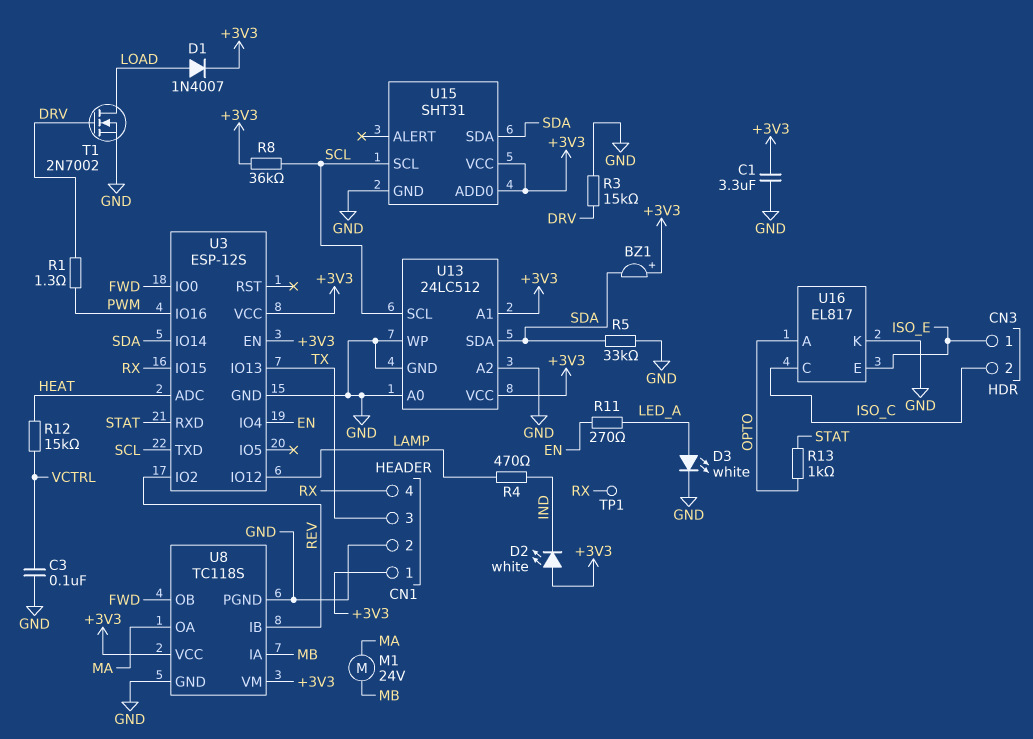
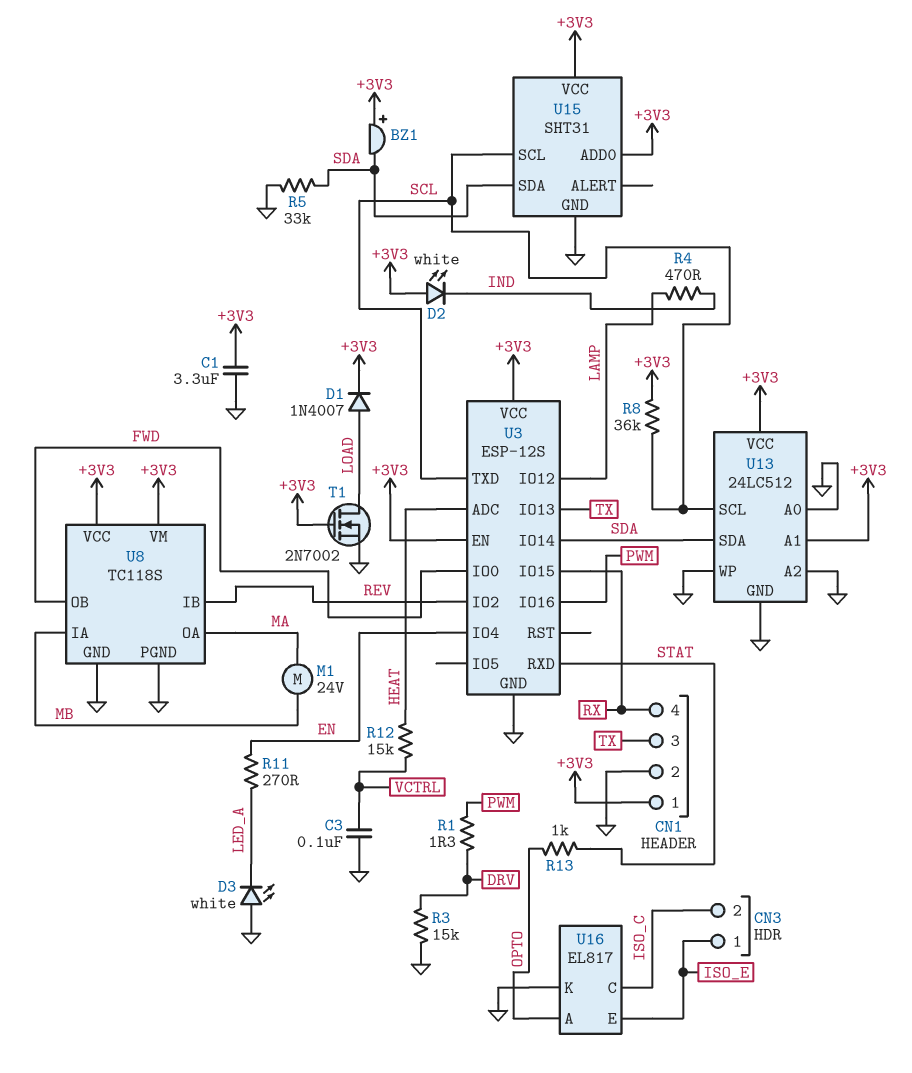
D3: LED white (A LED_A, K GND) -> LED white (A GND, K LED_A)
T1: NMOS 2N7002 (G DRV, D LOAD, S GND) -> NMOS 2N7002 (G +3V3, D LOAD, S GND)
TP1: test point (RX) -> none

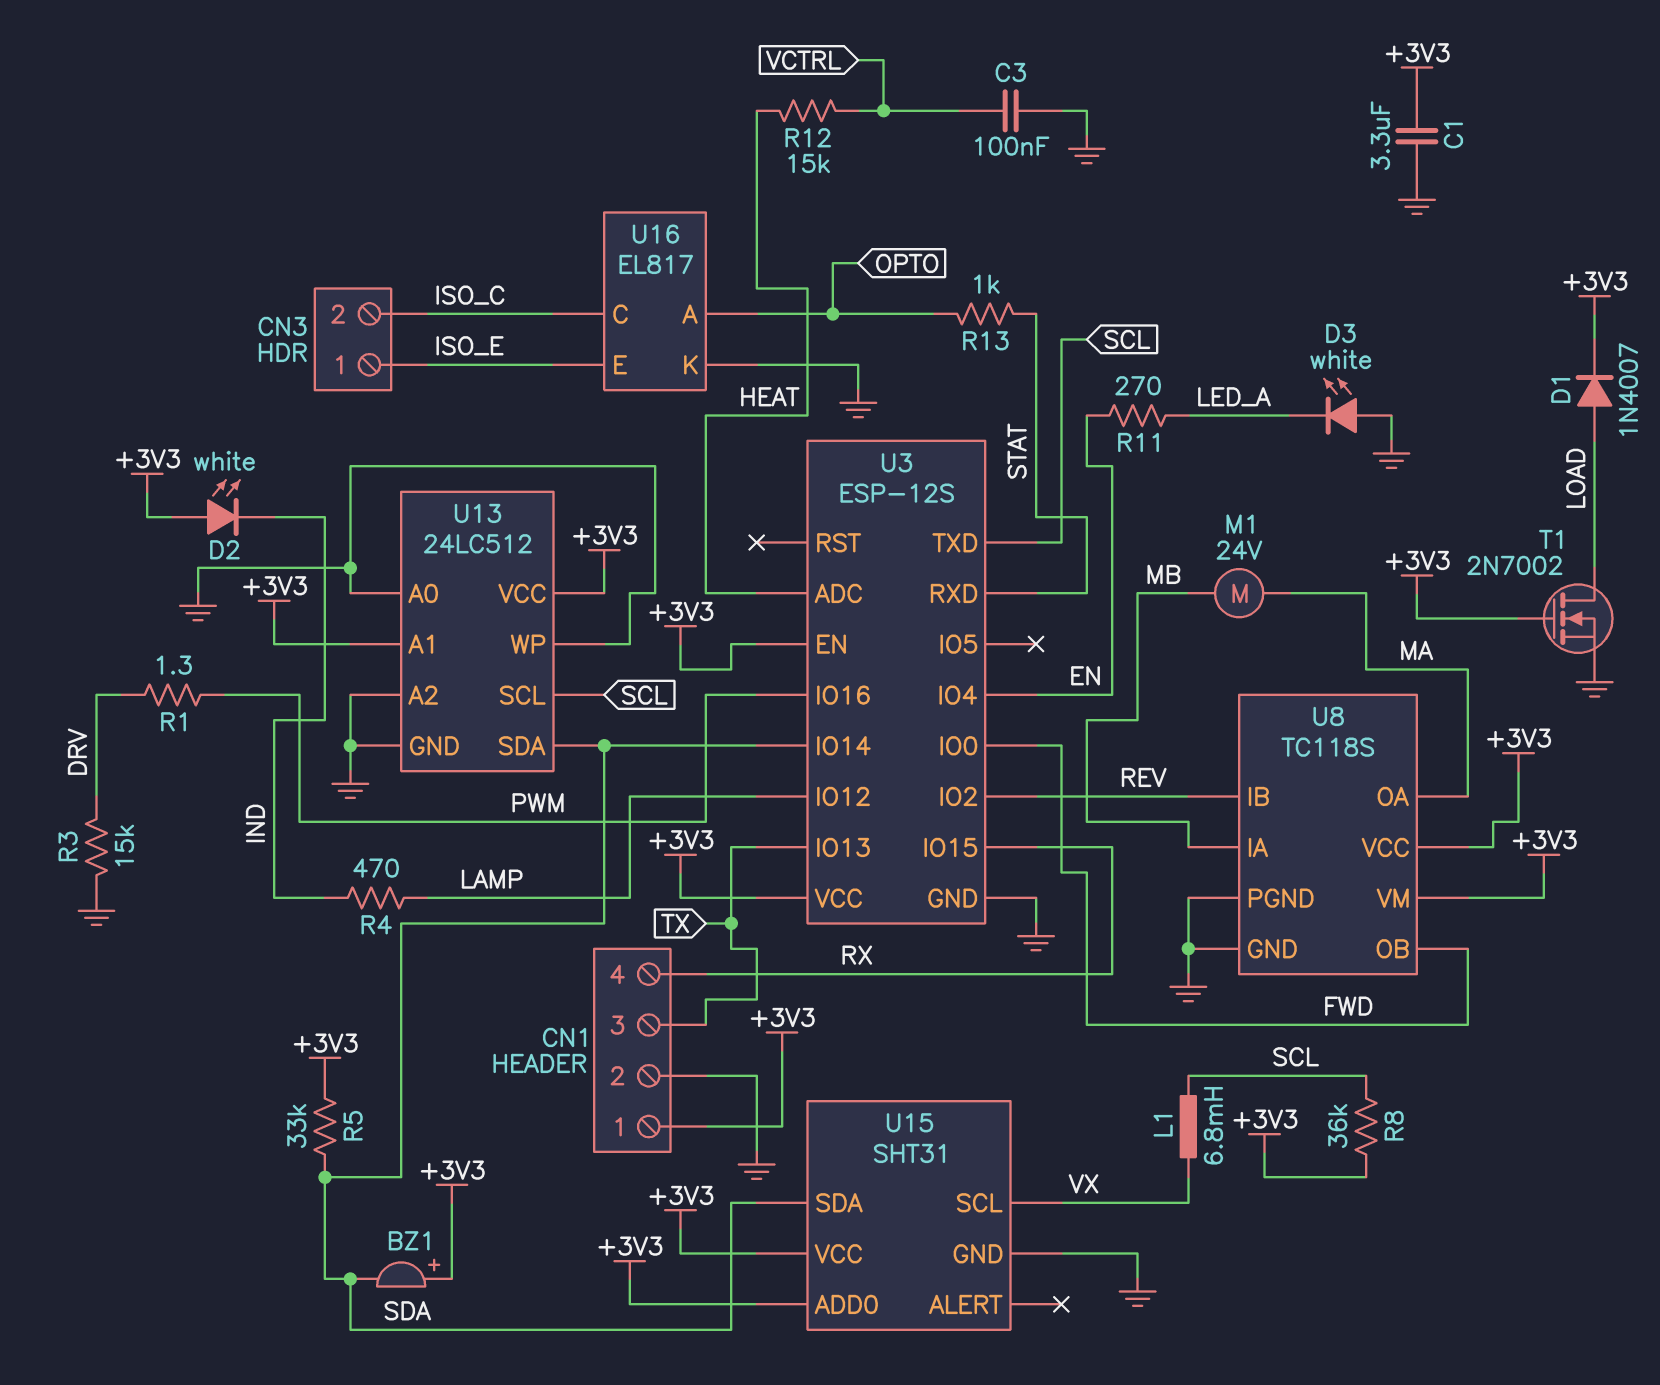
L1: none -> 6.8mH (SCL, VX)
R5: 33k (GND, SDA) -> 33k (+3V3, SDA)
U15 pin SCL: SCL -> VX

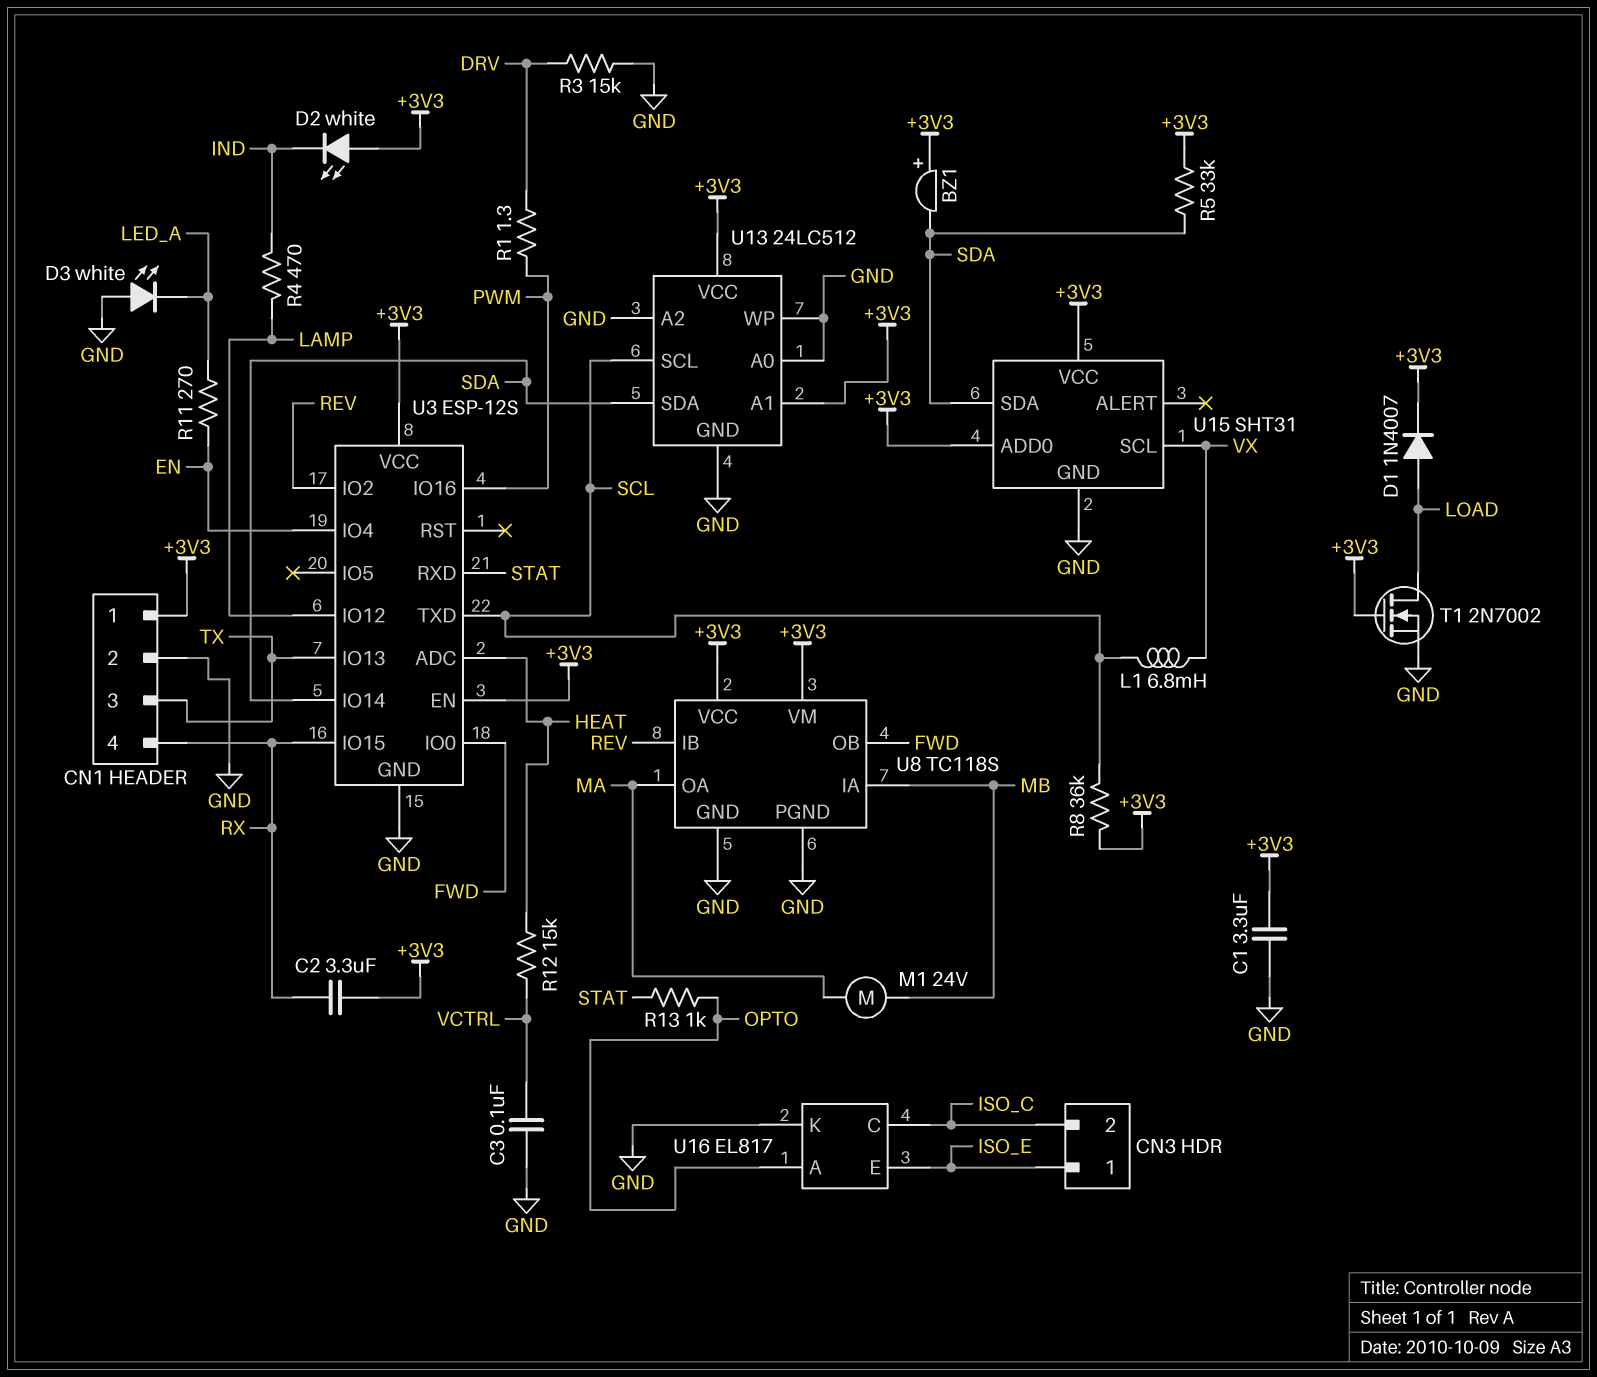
C2: none -> 3.3uF (+3V3, RX)

